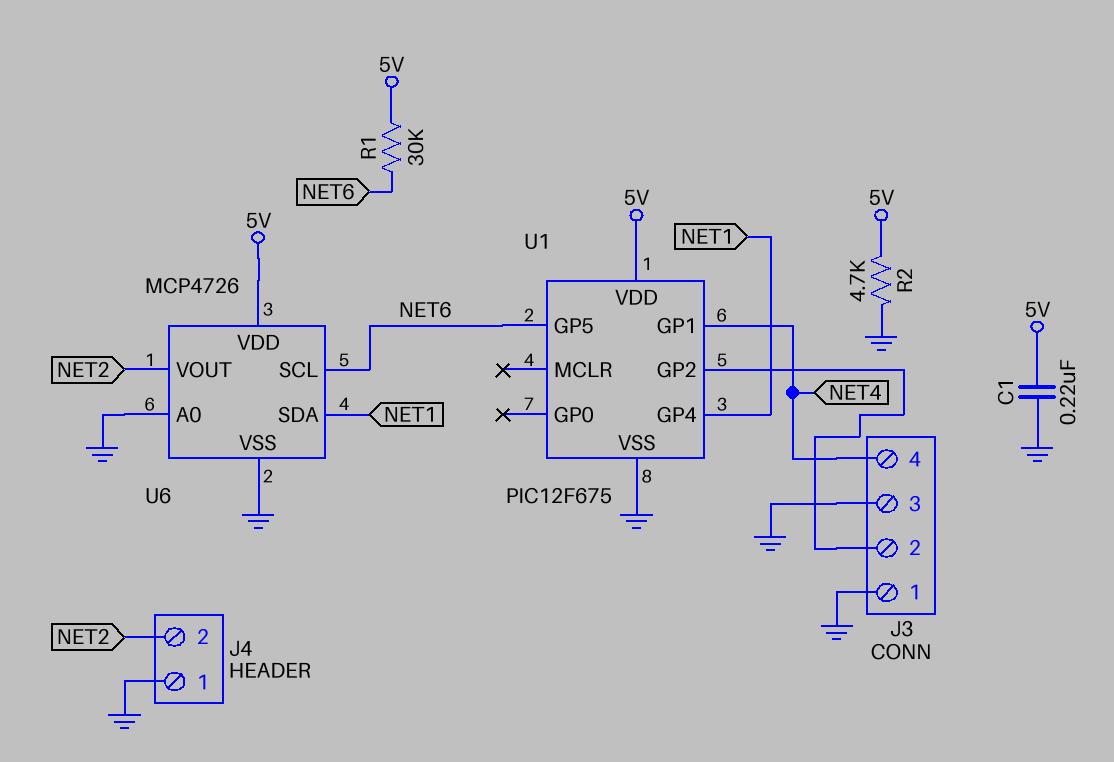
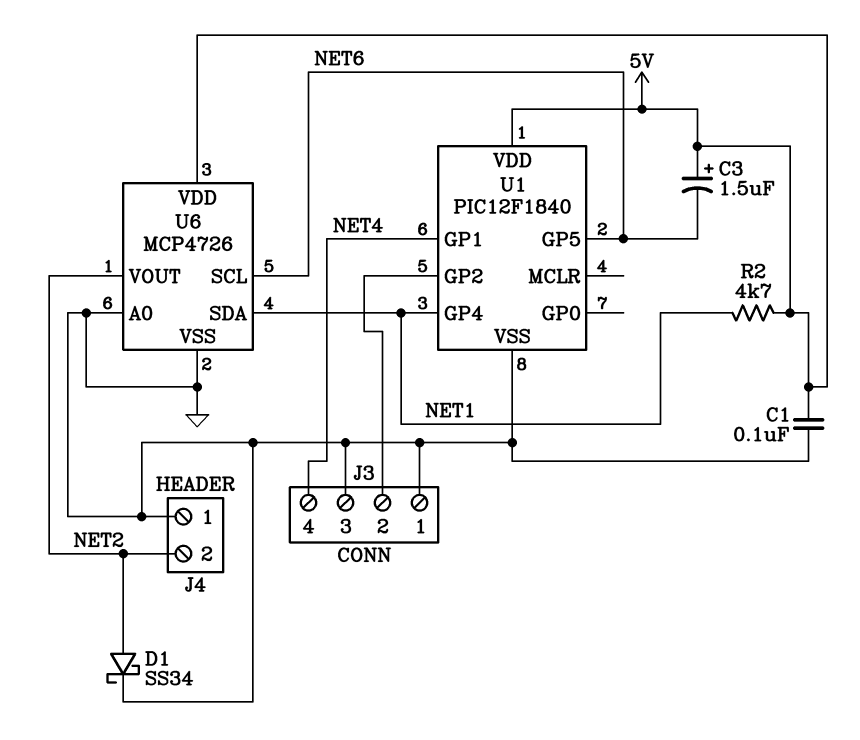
C1: 220nF (5V, GND) -> 100nF (5V, GND)
C3: none -> 1.5uF (plus 5V, minus NET6)
D1: none -> schottky SS34 (A NET2, K GND)
R1: 30k (5V, NET6) -> none
R2: 4.7k (5V, GND) -> 4.7k (5V, NET1)
U1: PIC12F675 -> PIC12F1840

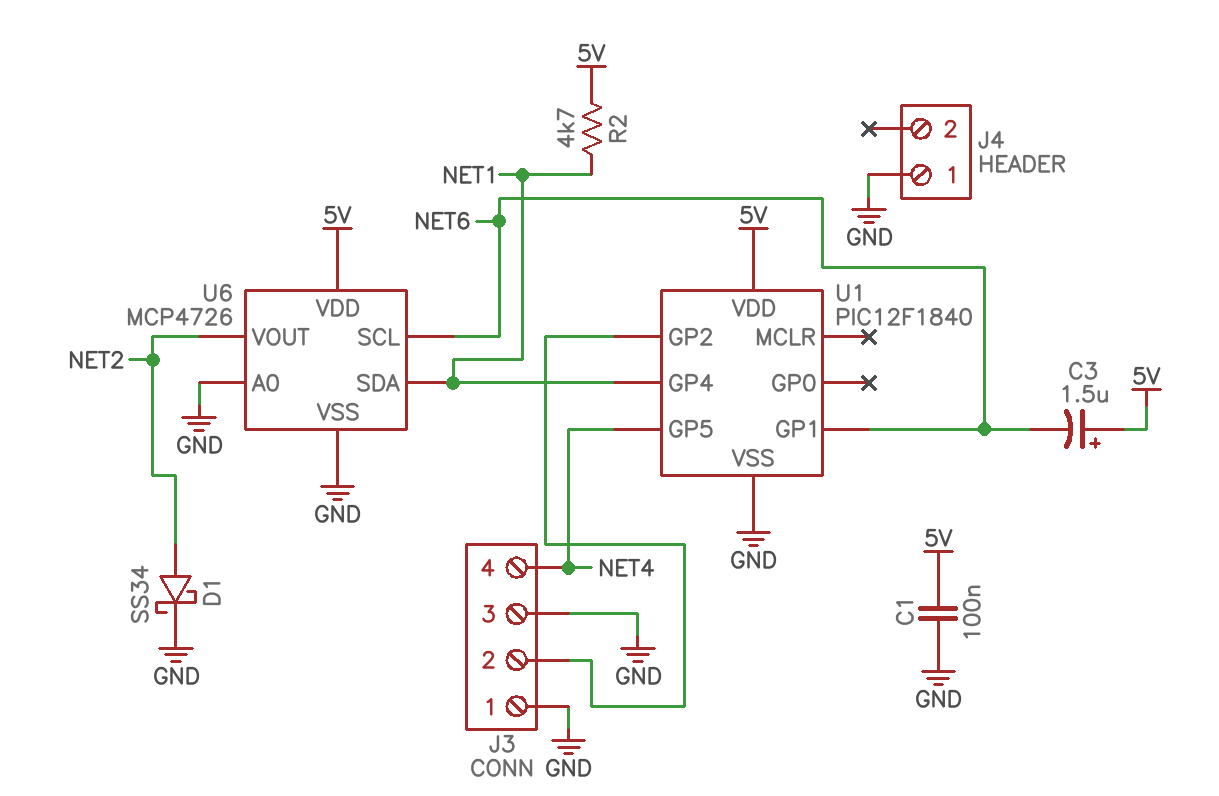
J4 pin 2: NET2 -> none
U1 pin GP1: NET4 -> NET6
U1 pin GP5: NET6 -> NET4

